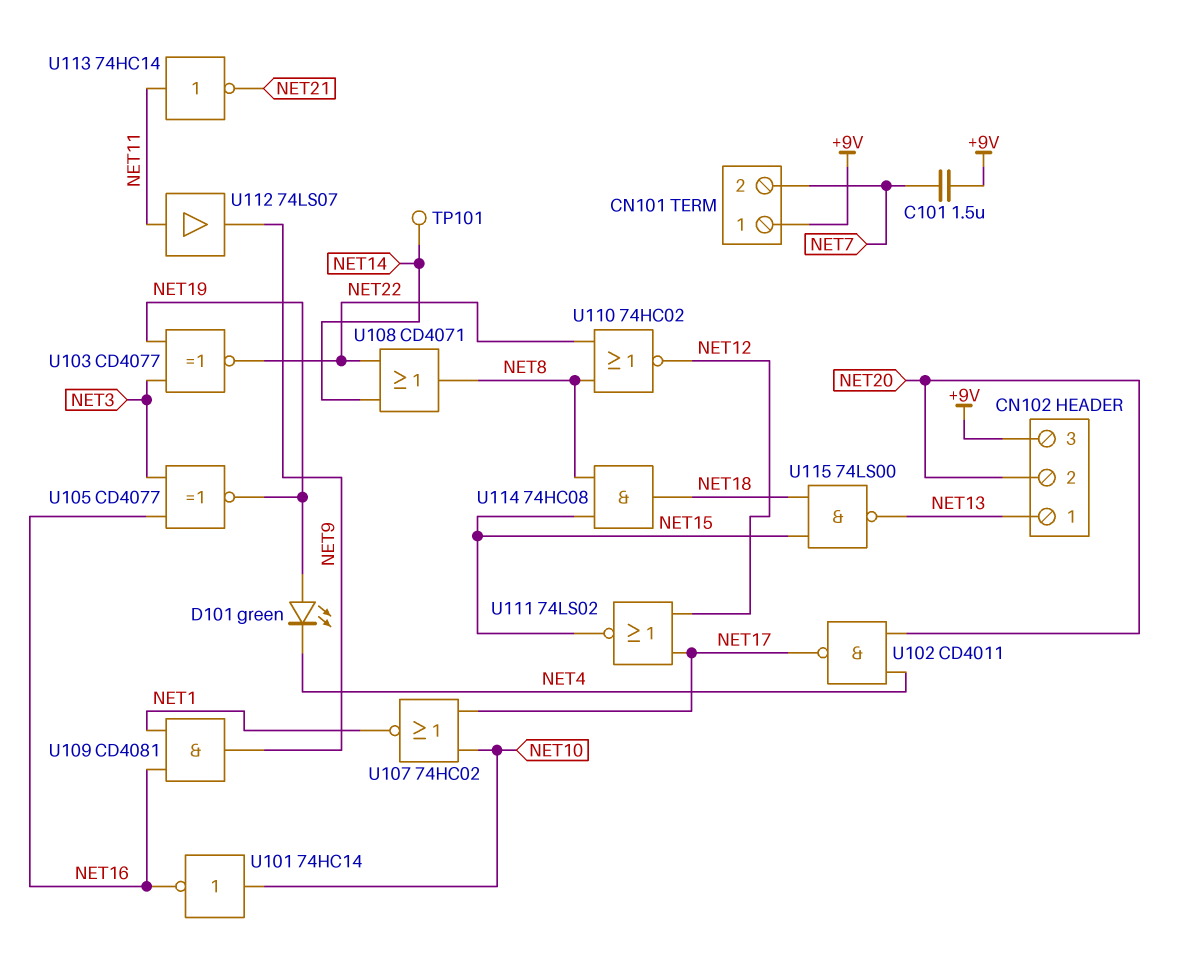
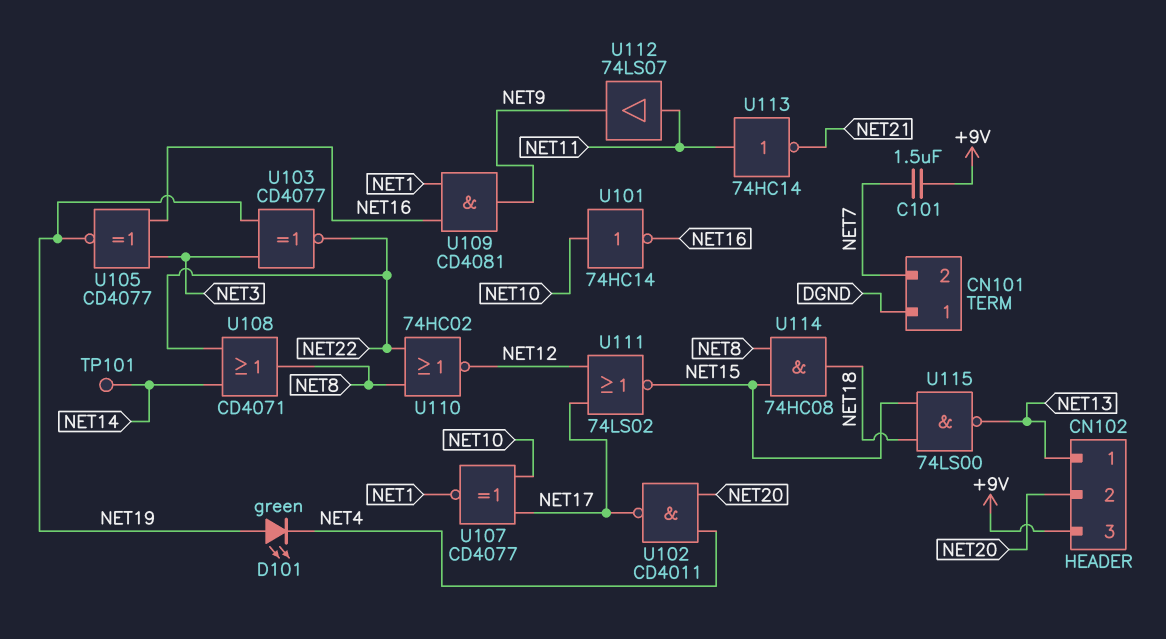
CN101 pin 1: +9V -> DGND
U107: NOR 74HC02 (in NET10, in NET17, out NET1) -> XNOR CD4077 (in NET10, in NET17, out NET1)

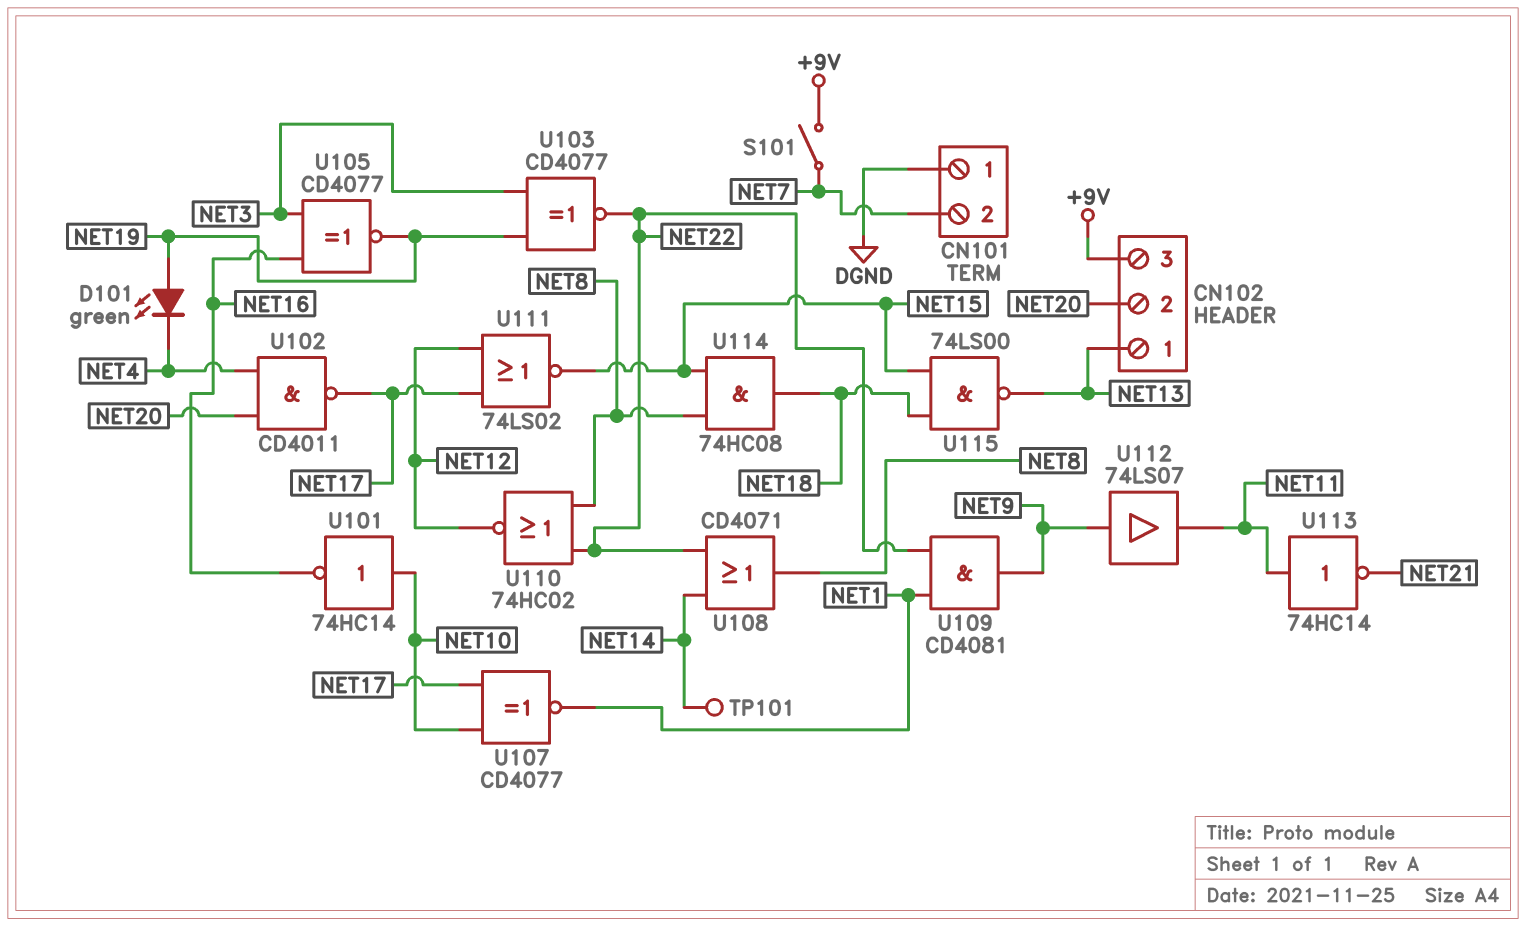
C101: 1.5uF (+9V, NET7) -> none
S101: none -> switch (+9V, NET7)
U109: AND CD4081 (in NET1, in NET16, out NET9) -> AND CD4081 (in NET1, in NET22, out NET9)
U112: buffer 74LS07 (in NET11, out NET9) -> buffer 74LS07 (in NET9, out NET11)

